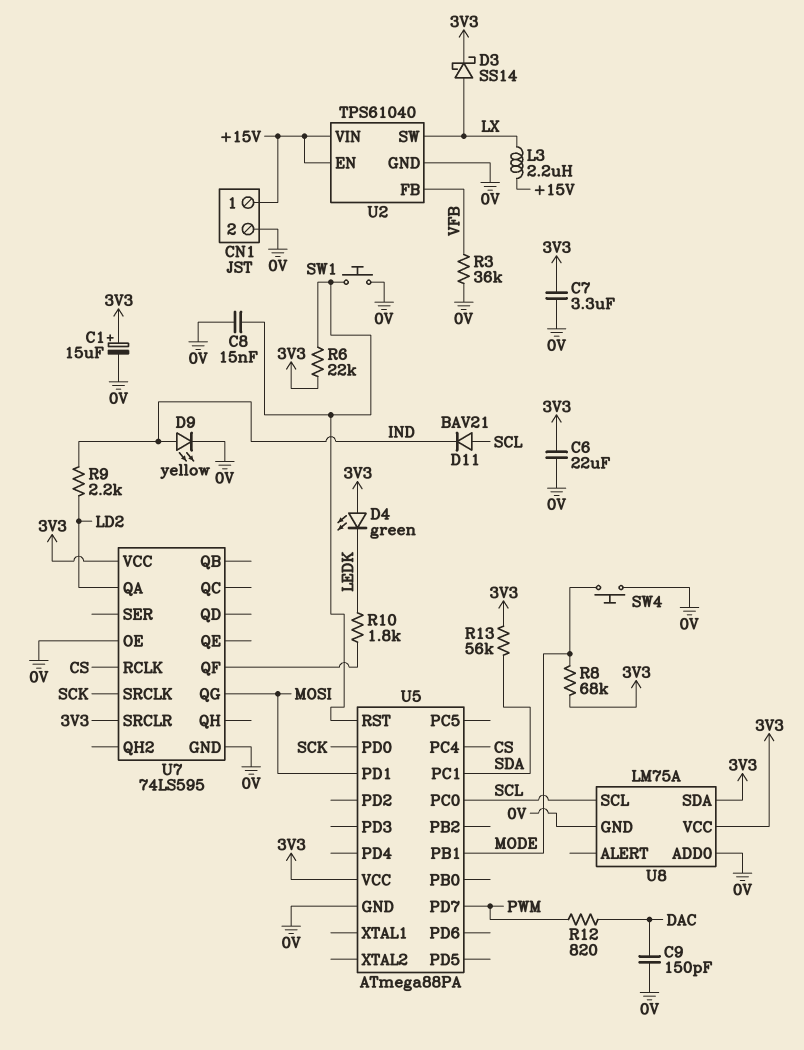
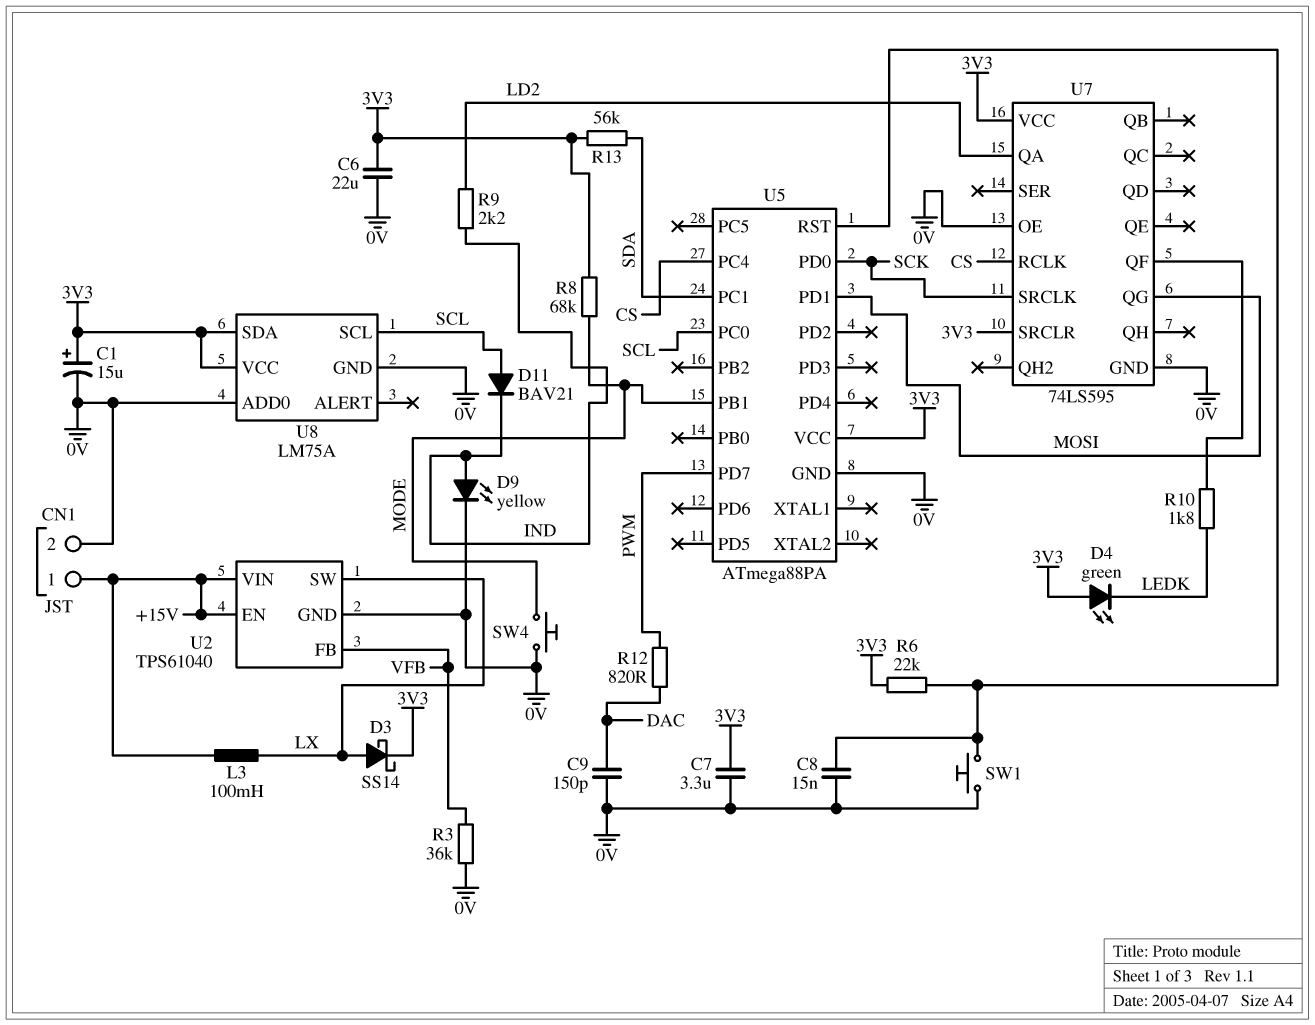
L3: 2.2uH (+15V, LX) -> 100mH (+15V, LX)

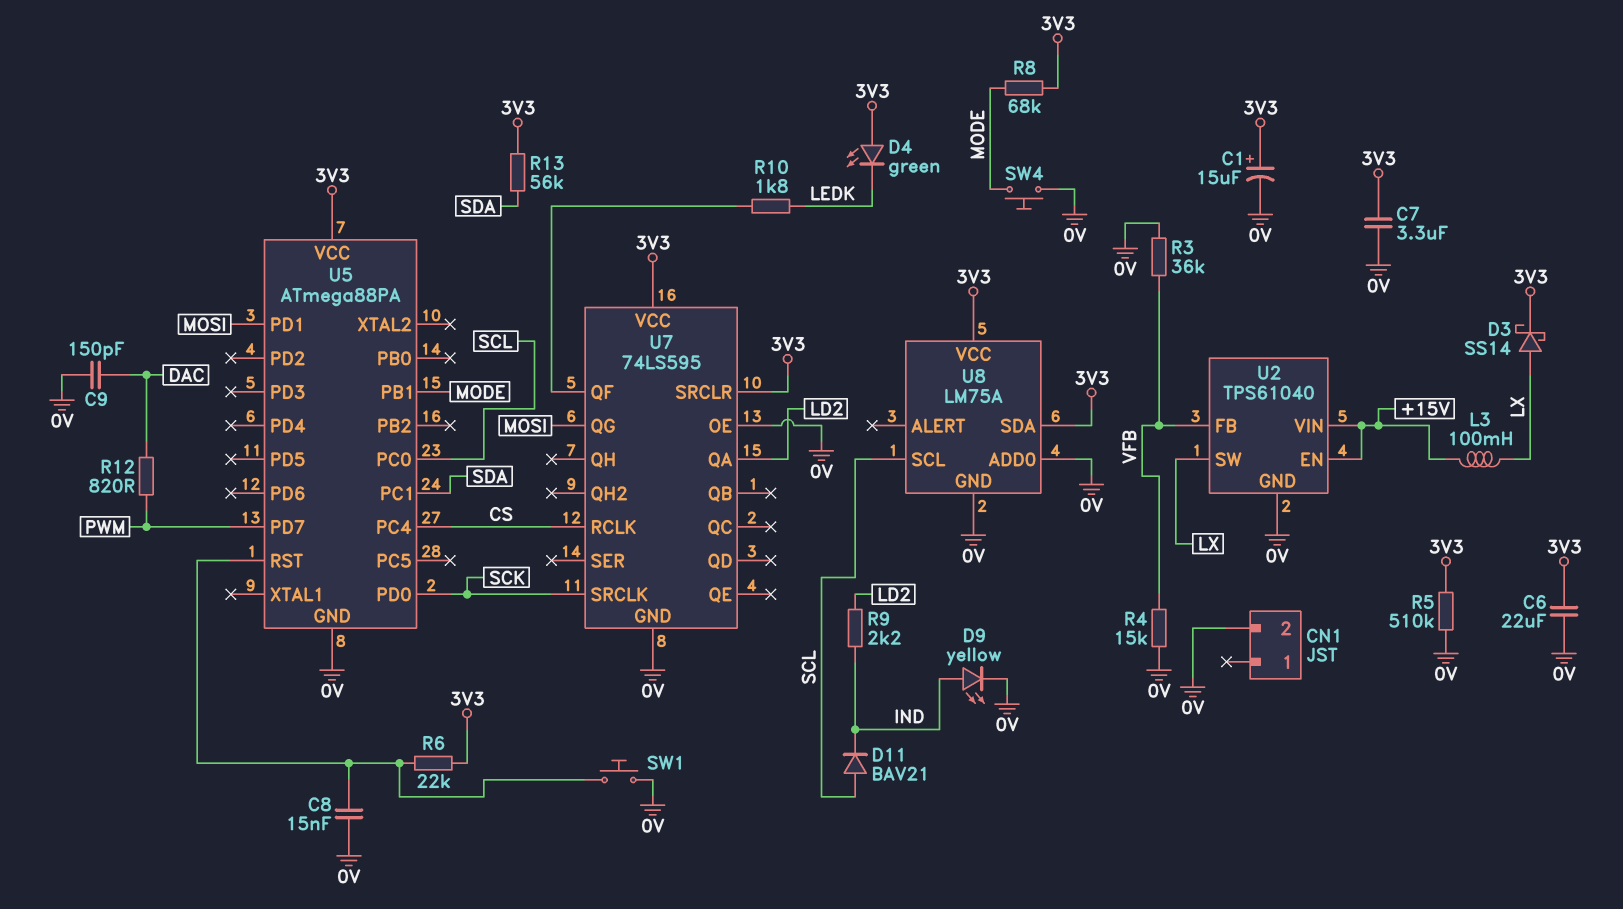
CN1 pin 1: +15V -> none
R4: none -> 15k (0V, VFB)
R5: none -> 510k (0V, 3V3)

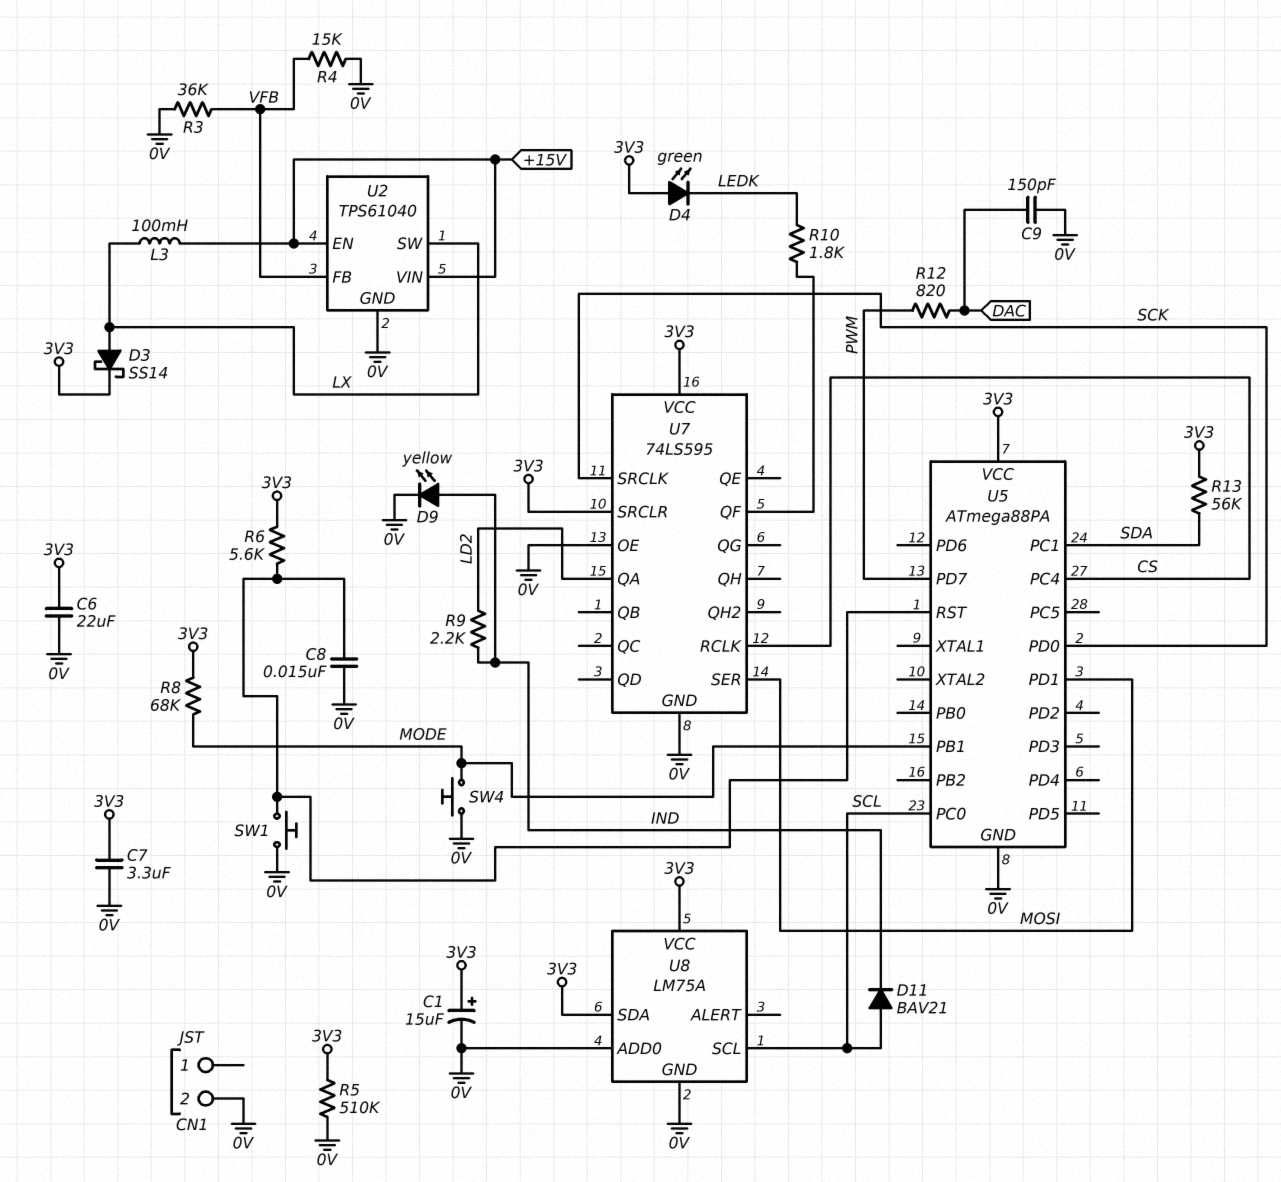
R6: 22k (3V3, U5/RST) -> 5.6k (3V3, U5/RST)
U7 pin QG: MOSI -> none
U7 pin SER: none -> MOSI

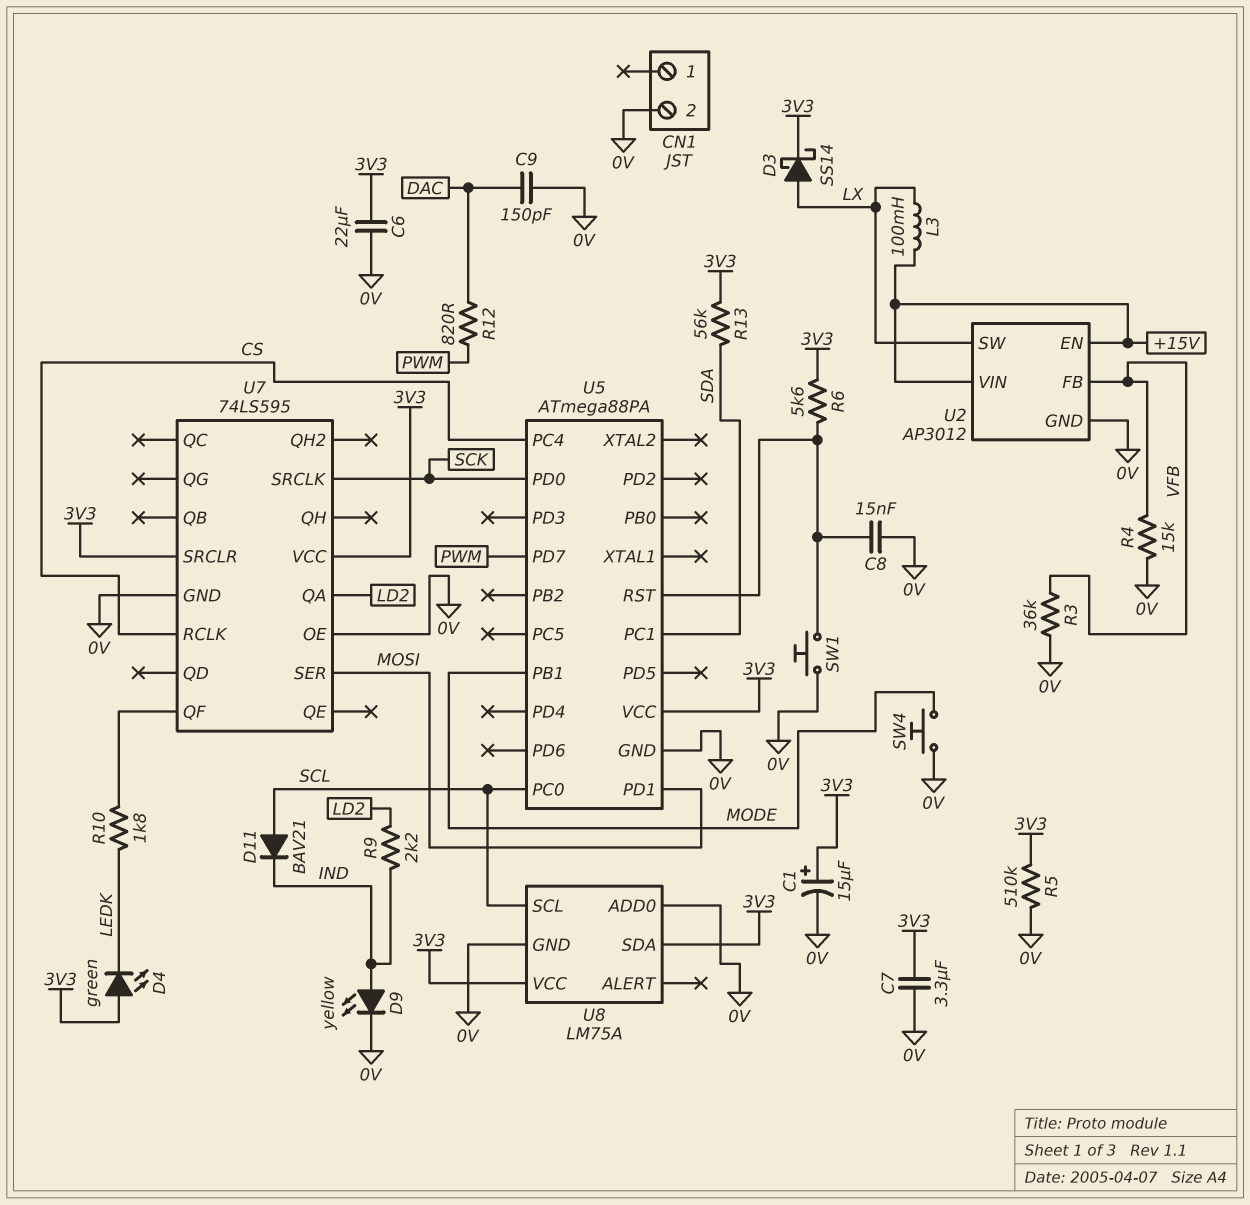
R8: 68k (3V3, MODE) -> none
U2: TPS61040 -> AP3012

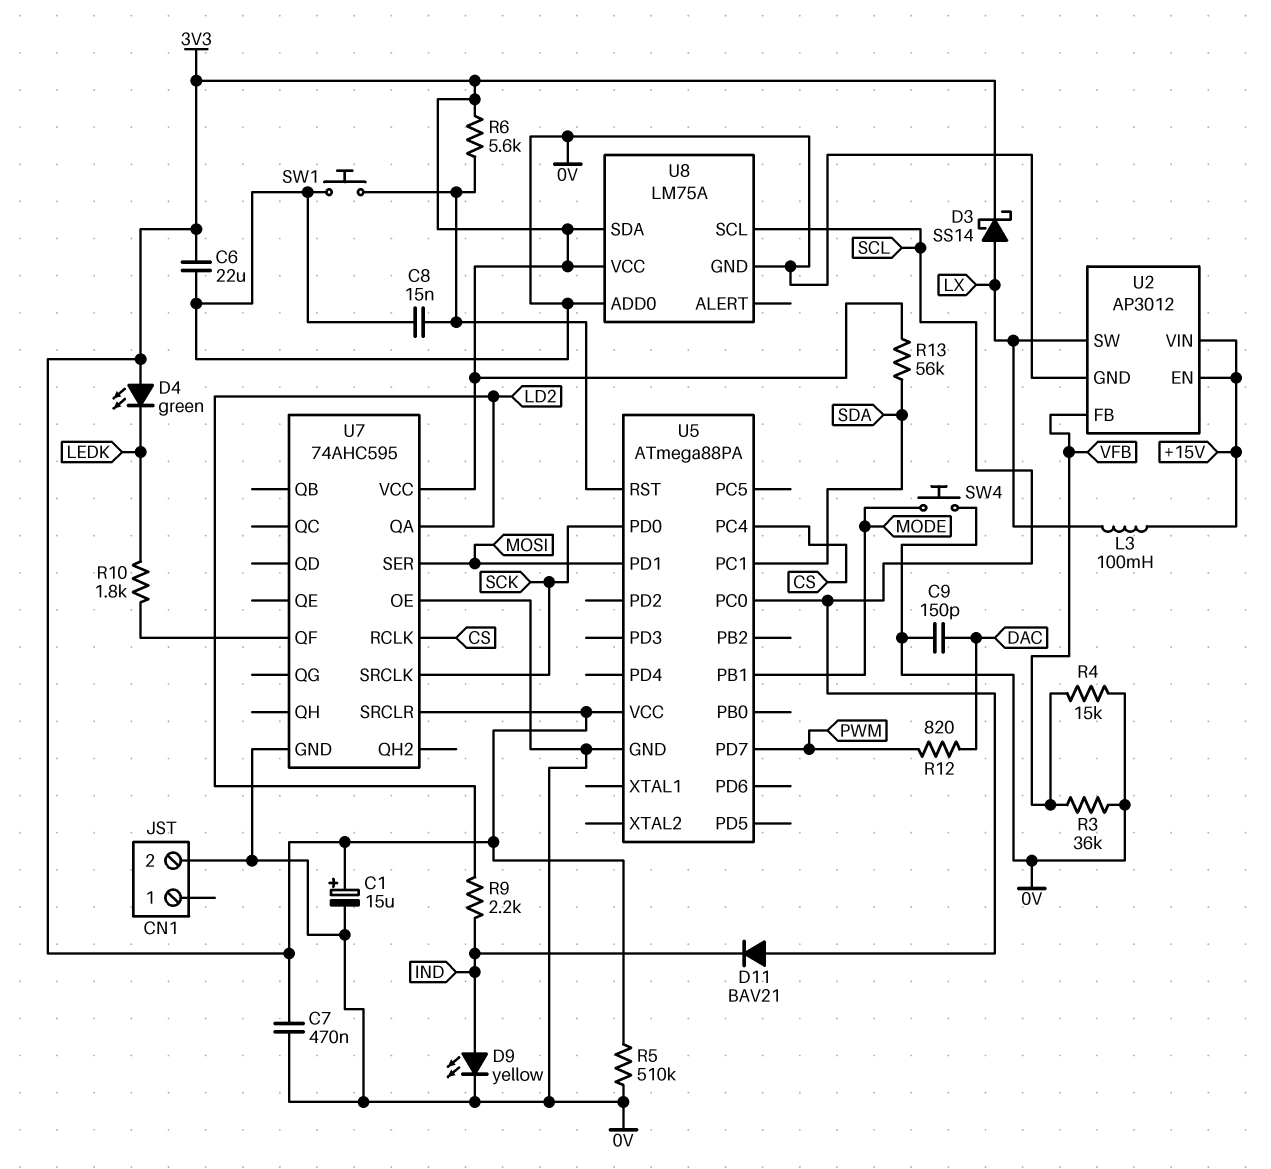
C7: 3.3uF (0V, 3V3) -> 470nF (0V, 3V3)
U7: 74LS595 -> 74AHC595

